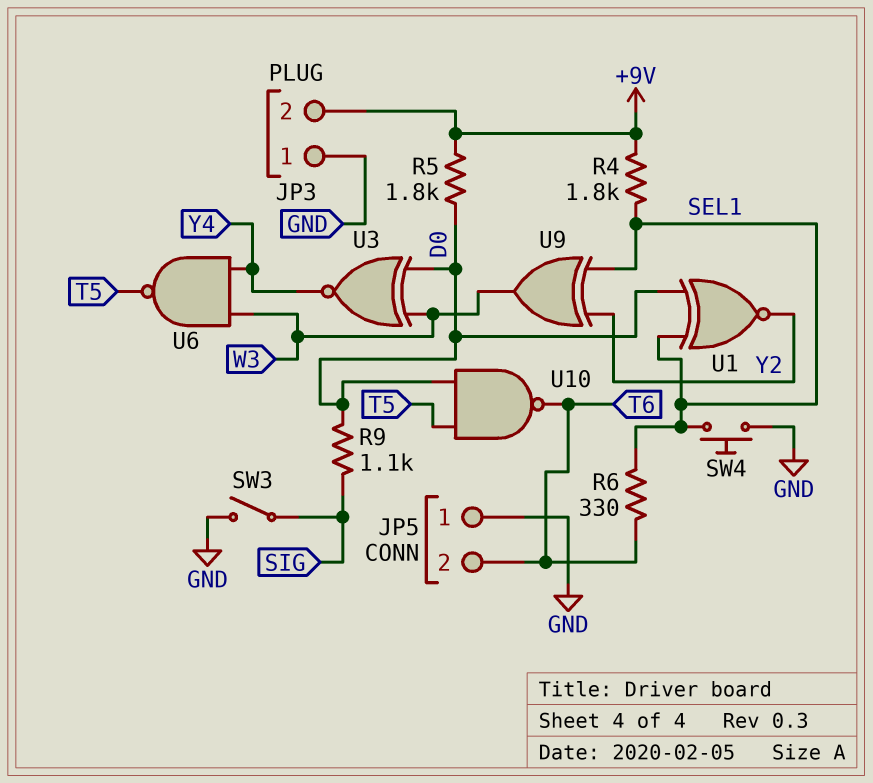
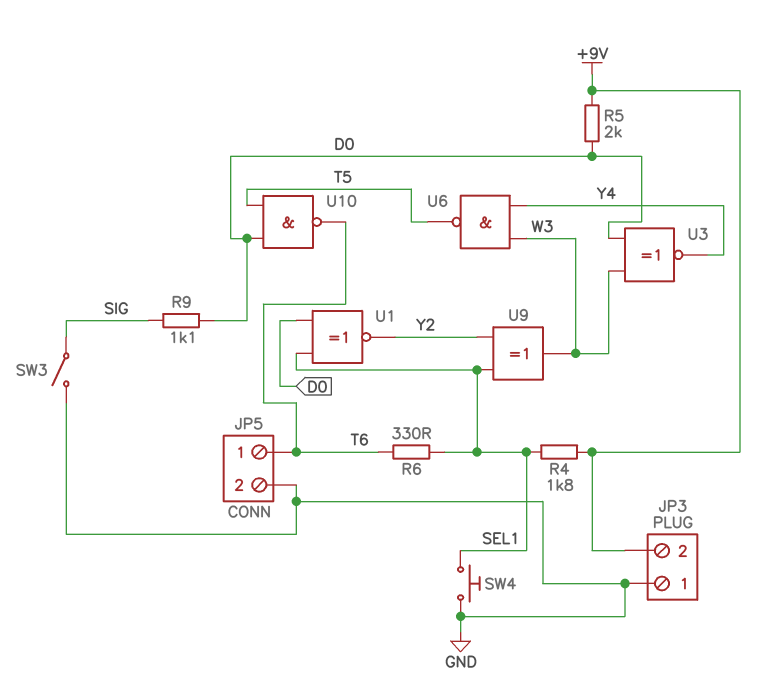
JP5 pin 1: GND -> T6
JP5 pin 2: T6 -> GND
R5: 1.8k (+9V, D0) -> 2k (+9V, D0)

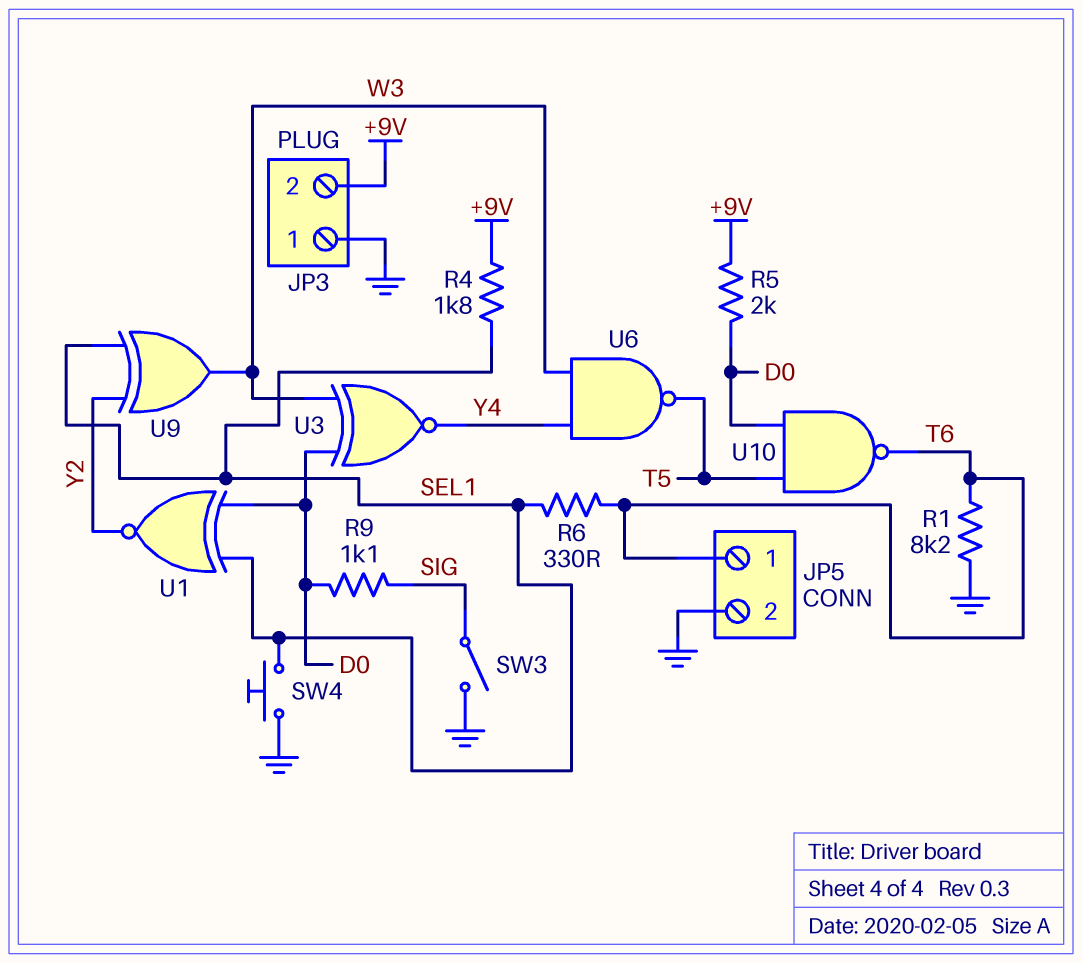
R1: none -> 8.2k (GND, T6)

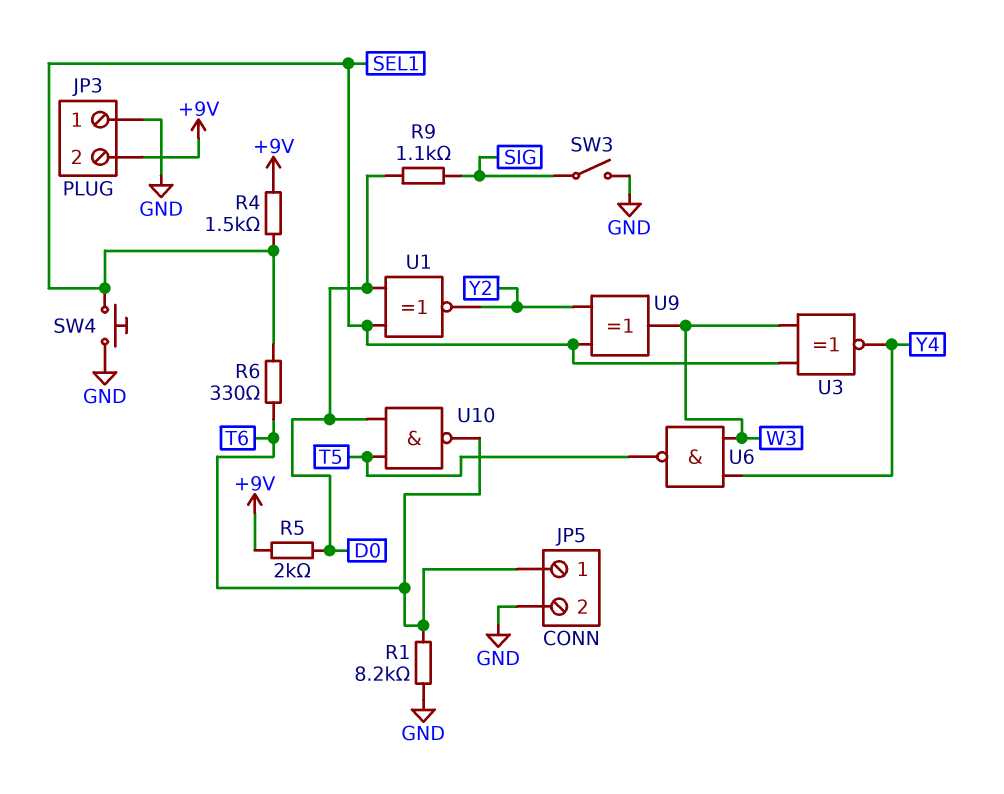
R4: 1.8k (+9V, SEL1) -> 1.5k (+9V, SEL1)
U3: XNOR (in D0, in W3, out Y4) -> XNOR (in SEL1, in W3, out Y4)

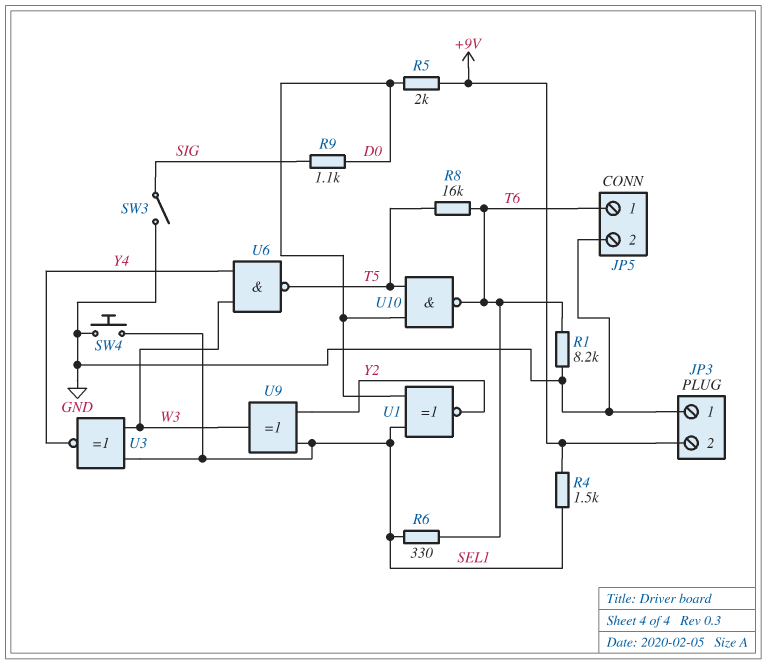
R8: none -> 16k (T5, T6)

